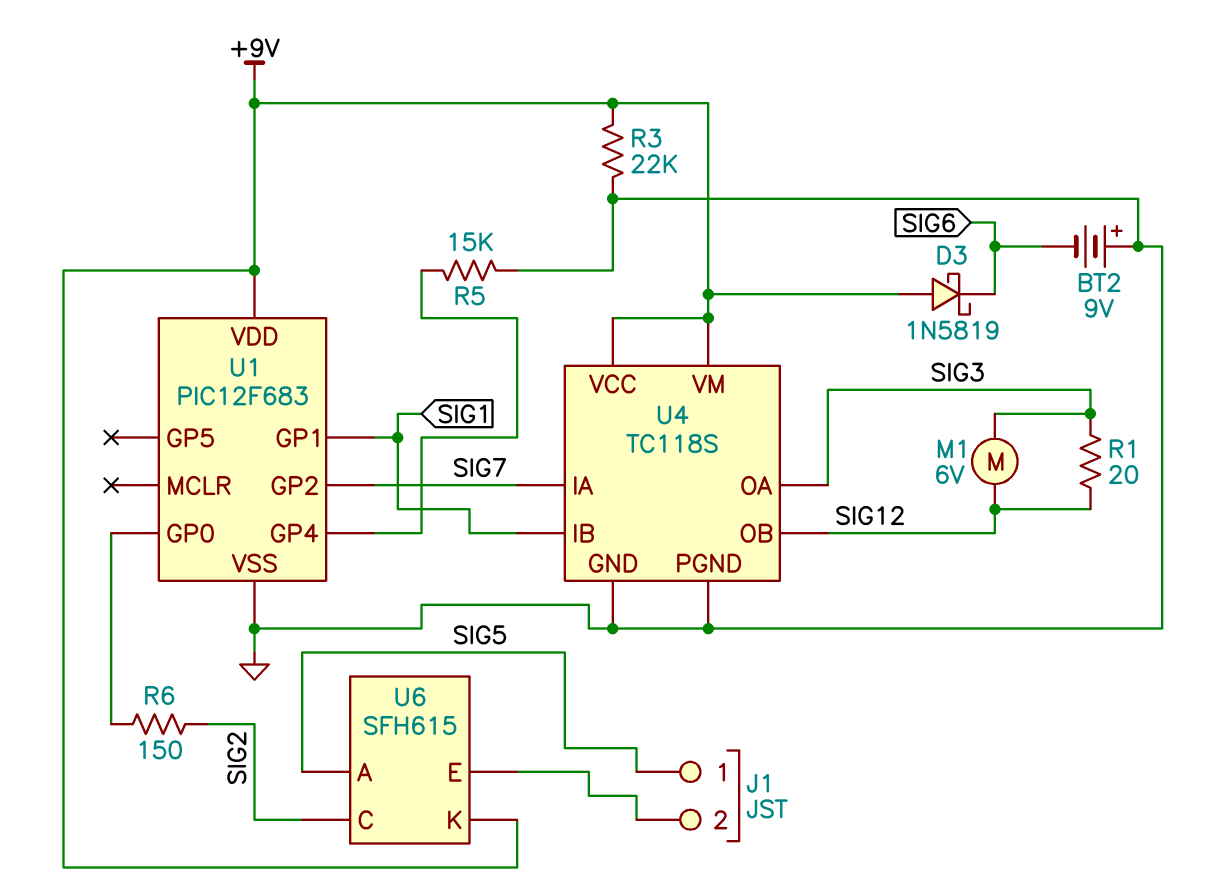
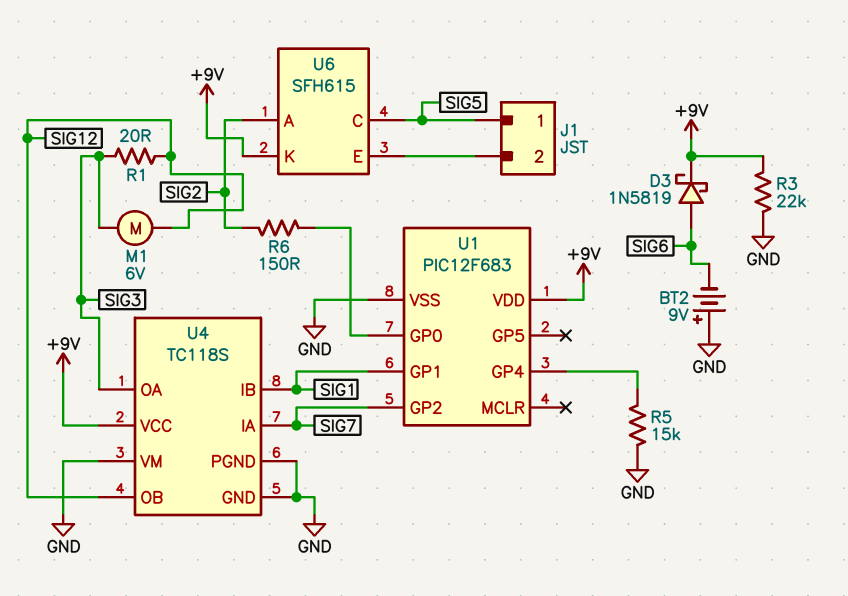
D3: schottky 1N5819 (A +9V, K SIG6) -> schottky 1N5819 (A SIG6, K +9V)
U4 pin VM: +9V -> GND
U6 pin A: SIG5 -> SIG2
U6 pin C: SIG2 -> SIG5

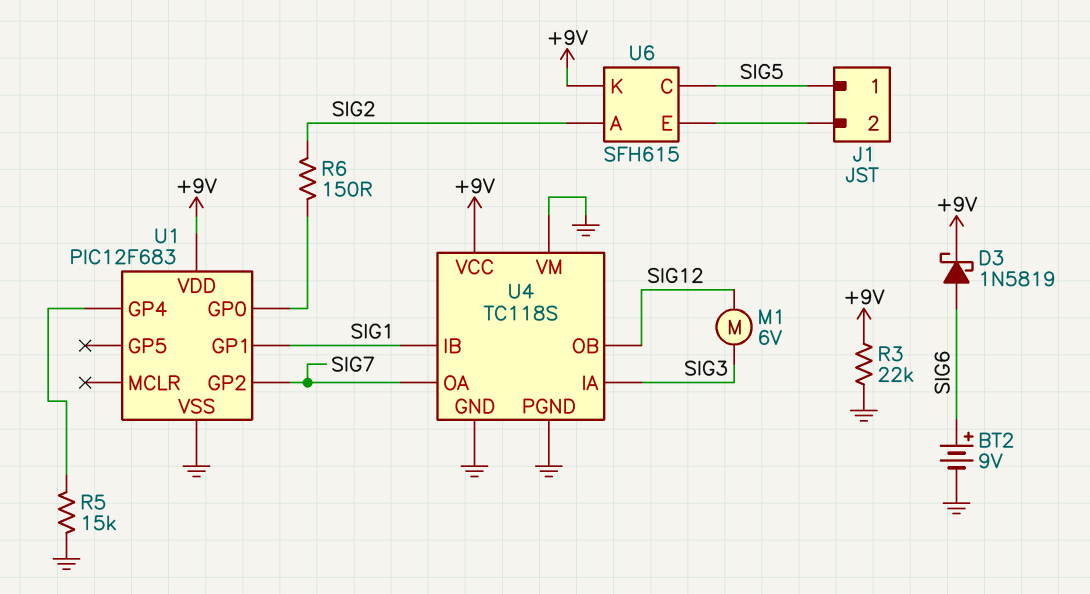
BT2: 9V (plus GND, minus SIG6) -> 9V (plus SIG6, minus GND)
R1: 20 (SIG3, SIG12) -> none
U4 pin IA: SIG7 -> SIG3
U4 pin OA: SIG3 -> SIG7

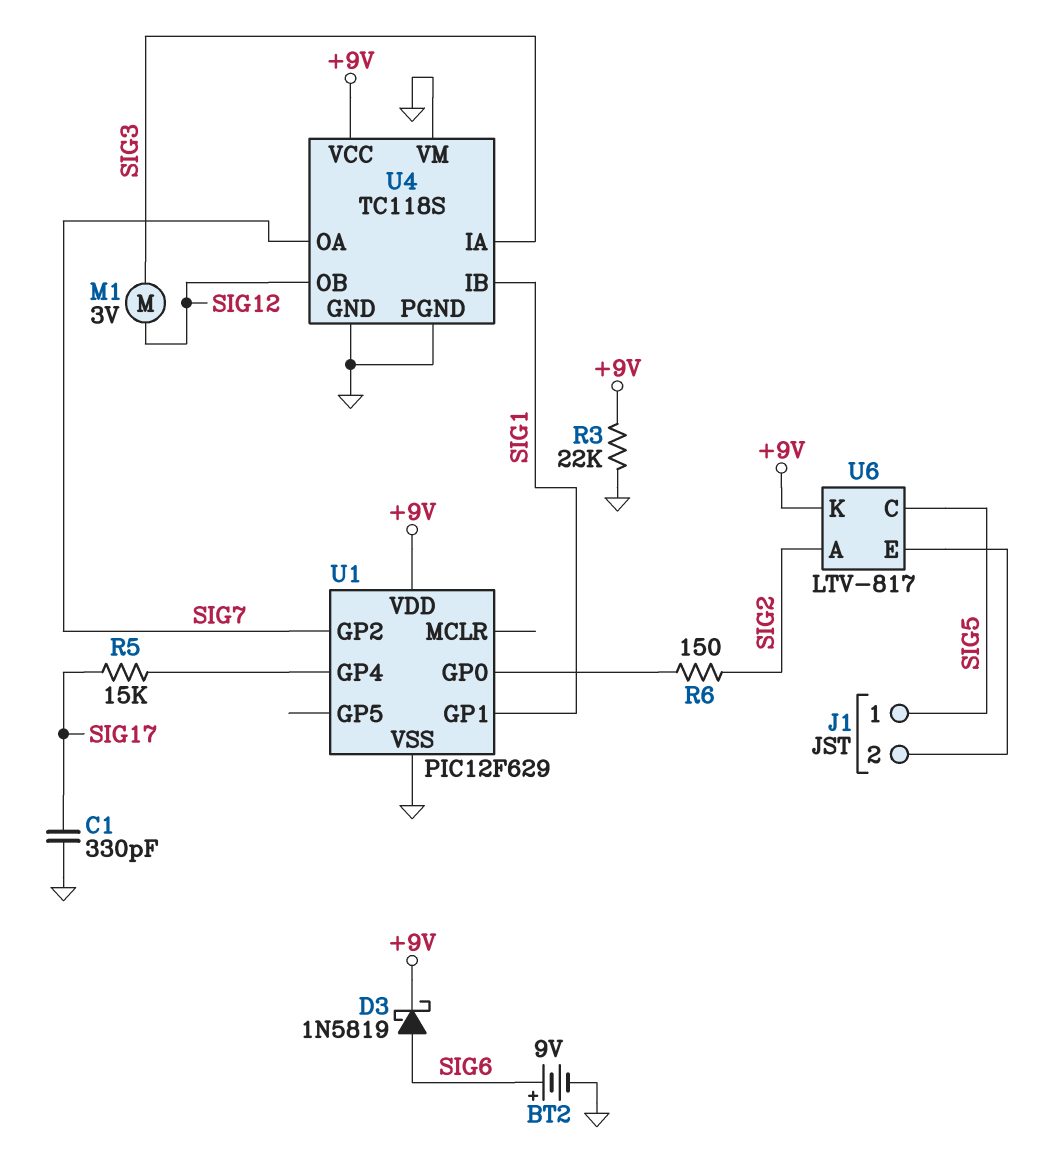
C1: none -> 330pF (GND, SIG17)
M1: motor 6V (SIG3, SIG12) -> motor 3V (SIG3, SIG12)
R5: 15k (GND, U1/GP4) -> 15k (SIG17, U1/GP4)
U1: PIC12F683 -> PIC12F629
U6: SFH615 -> LTV-817

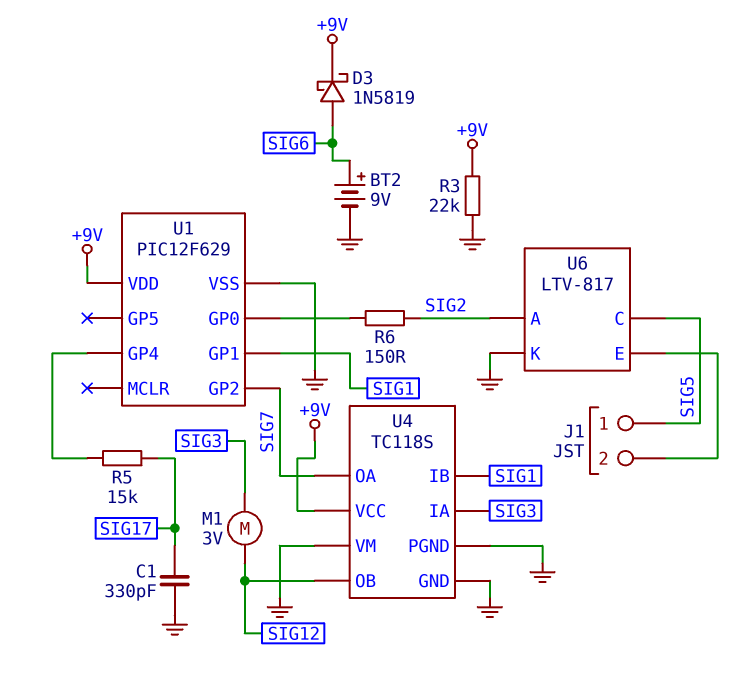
U6 pin K: +9V -> GND

